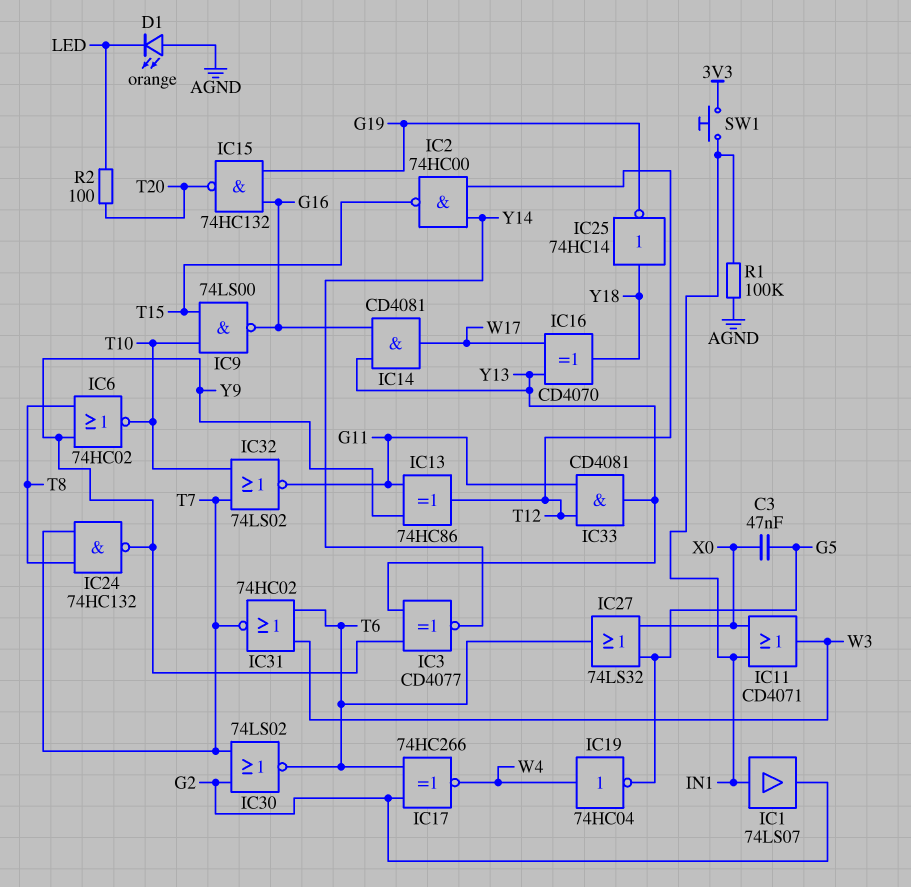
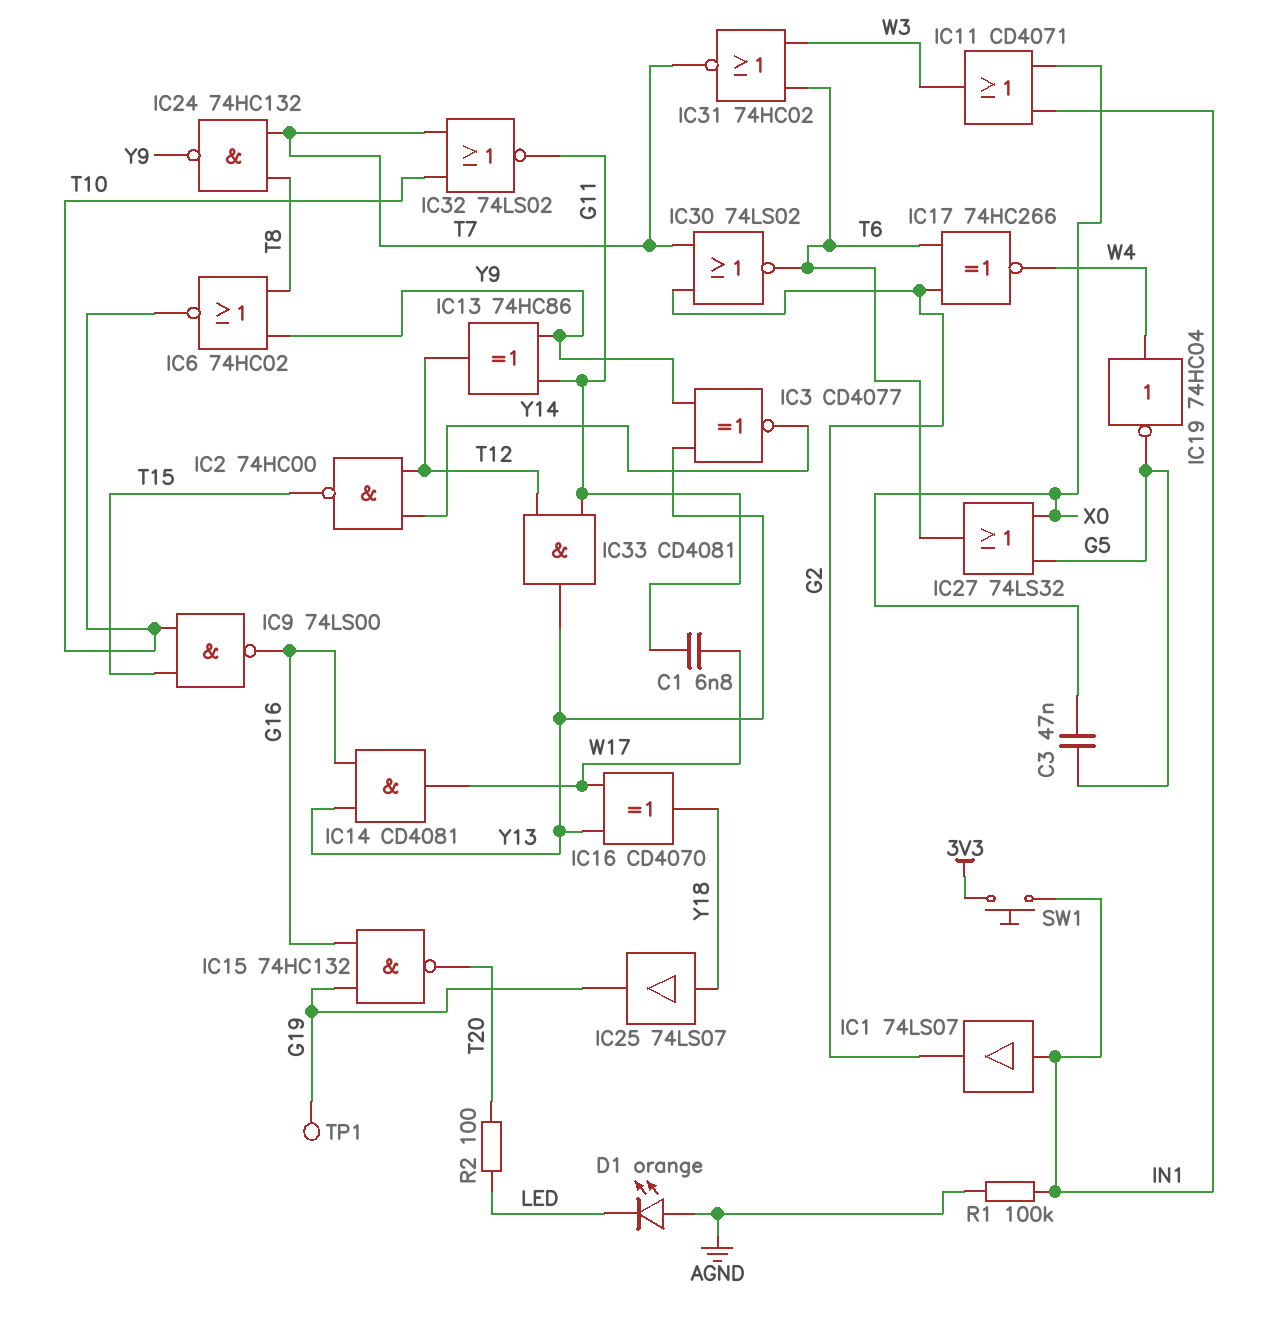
C1: none -> 6.8nF (G11, W17)
IC25: NOT 74HC14 (in Y18, out G19) -> buffer 74LS07 (in Y18, out G19)
TP1: none -> test point (G19)

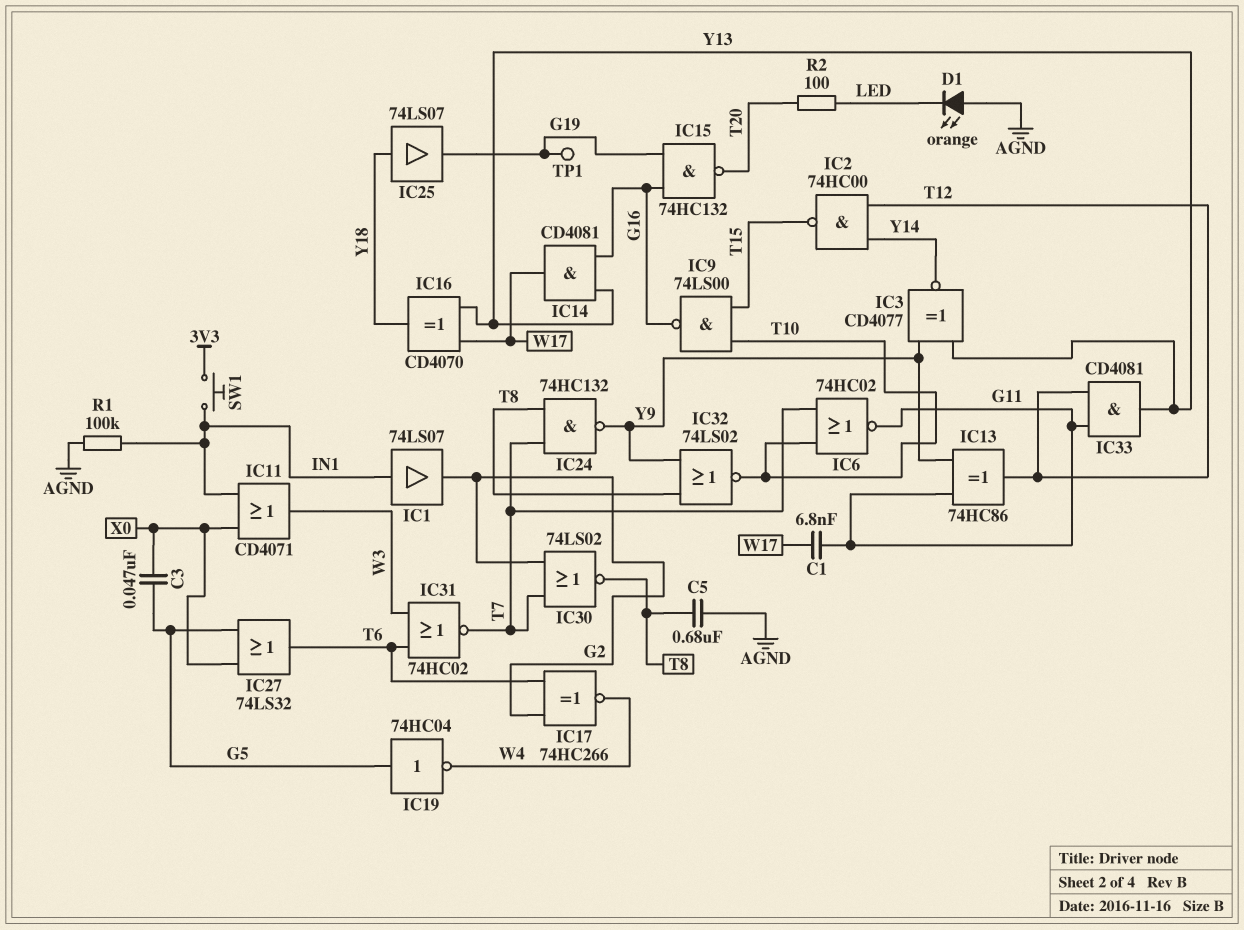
C5: none -> 680nF (AGND, T8)
IC6: NOR 74HC02 (in T8, in Y9, out T10) -> NOR 74HC02 (in T7, in T10, out G11)
IC19: NOT 74HC04 (in W4, out G5) -> NOT 74HC04 (in G5, out W4)
IC30: NOR 74LS02 (in G2, in T7, out T6) -> NOR 74LS02 (in G2, in T7, out T8)
IC32: NOR 74LS02 (in T7, in T10, out G11) -> NOR 74LS02 (in T8, in Y9, out T10)

